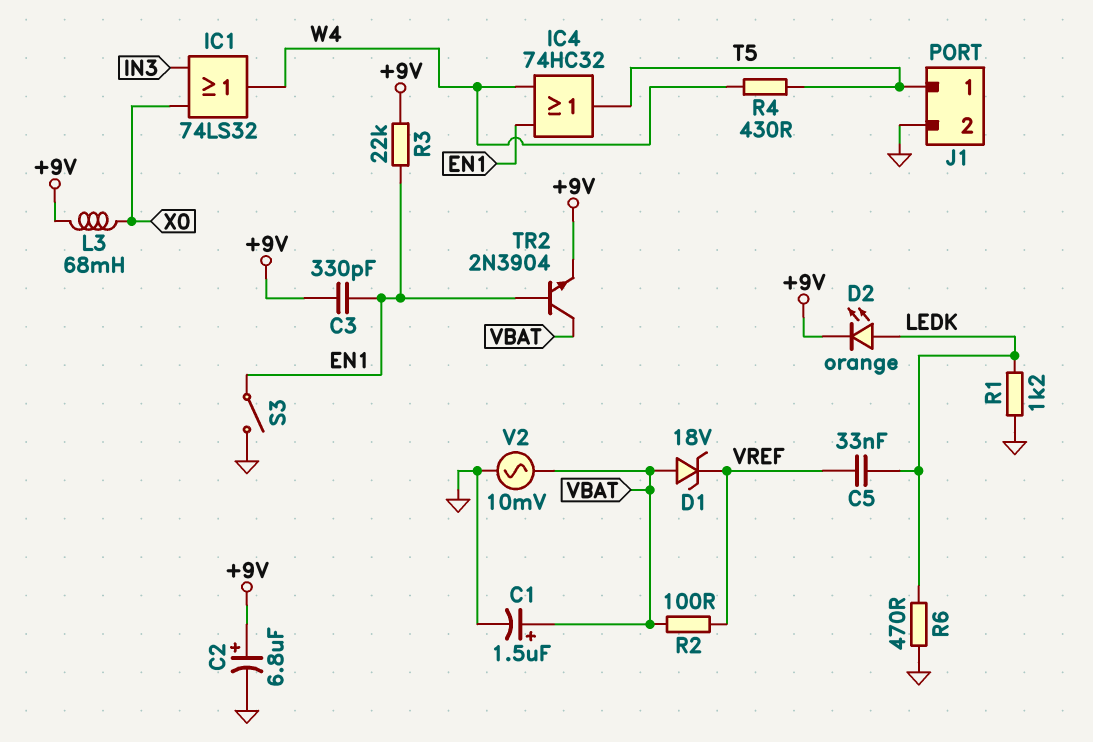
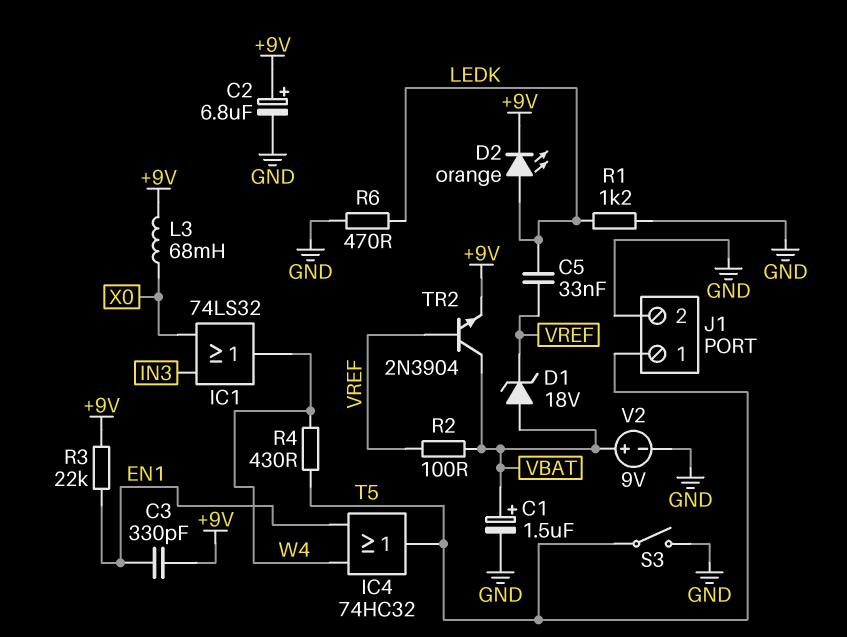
S3: switch (EN1, GND) -> switch (GND, T5)
TR2: NPN 2N3904 (B EN1, C VBAT, E +9V) -> NPN 2N3904 (B VREF, C VBAT, E +9V)
V2: AC 10mV (GND, VBAT) -> 9V (plus VBAT, minus GND)

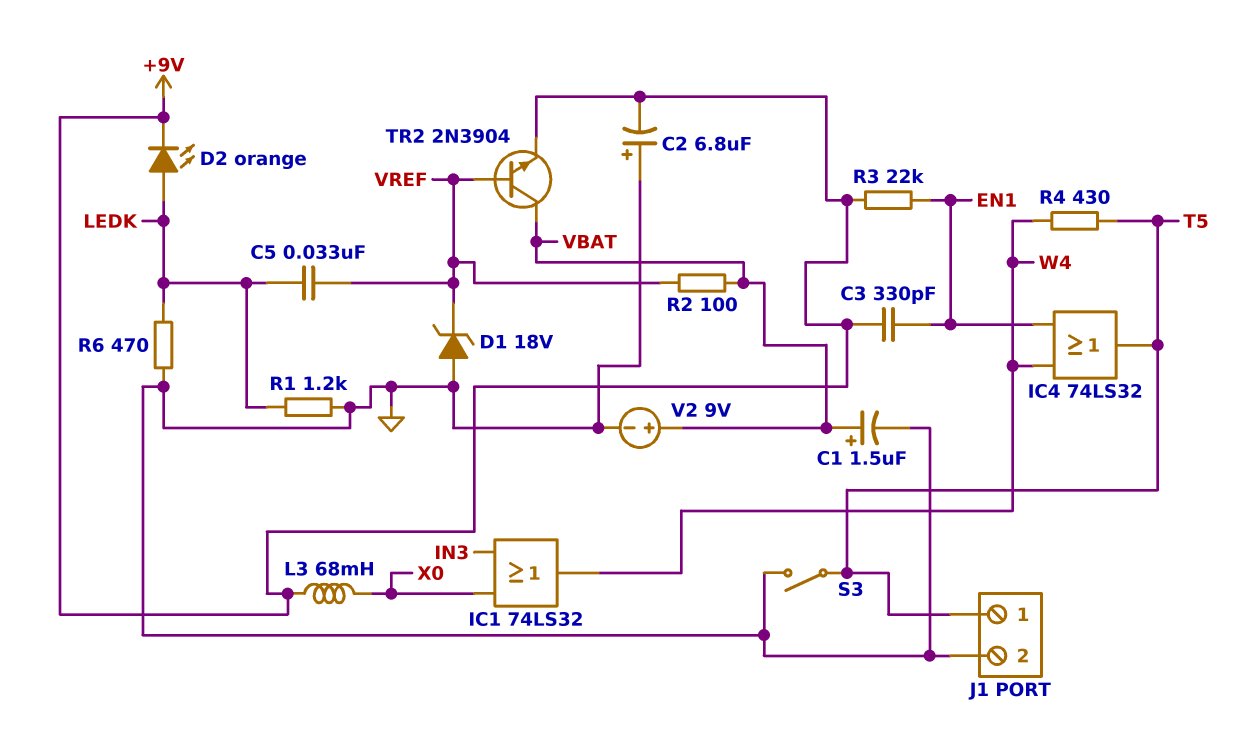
C2: 6.8uF (plus +9V, minus GND) -> 6.8uF (plus GND, minus +9V)
D1: zener 18V (A VBAT, K VREF) -> zener 18V (A GND, K VREF)
IC4: OR 74HC32 (in EN1, in W4, out T5) -> OR 74LS32 (in EN1, in W4, out T5)

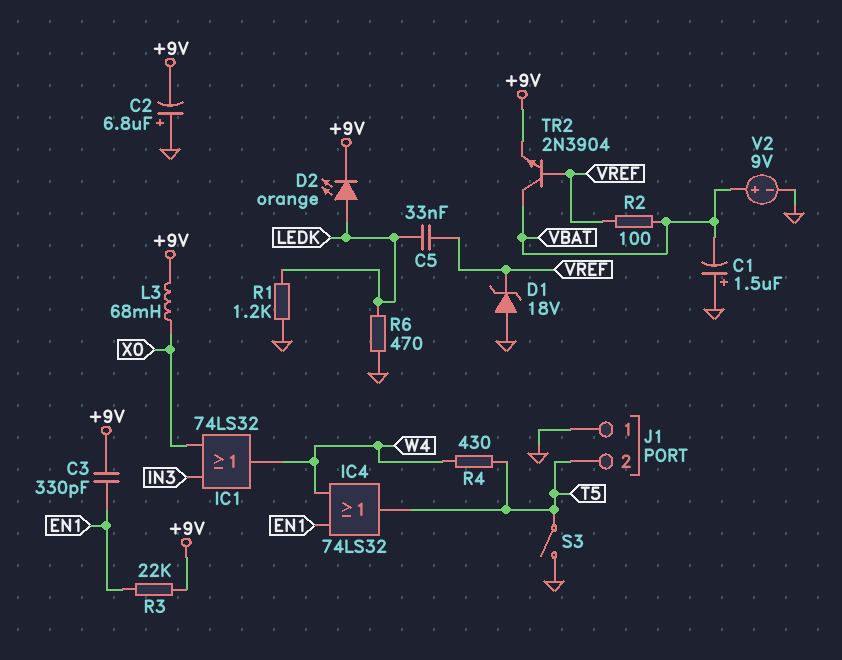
C1: 1.5uF (plus VBAT, minus GND) -> 1.5uF (plus GND, minus VBAT)
J1 pin 1: T5 -> GND
J1 pin 2: GND -> T5

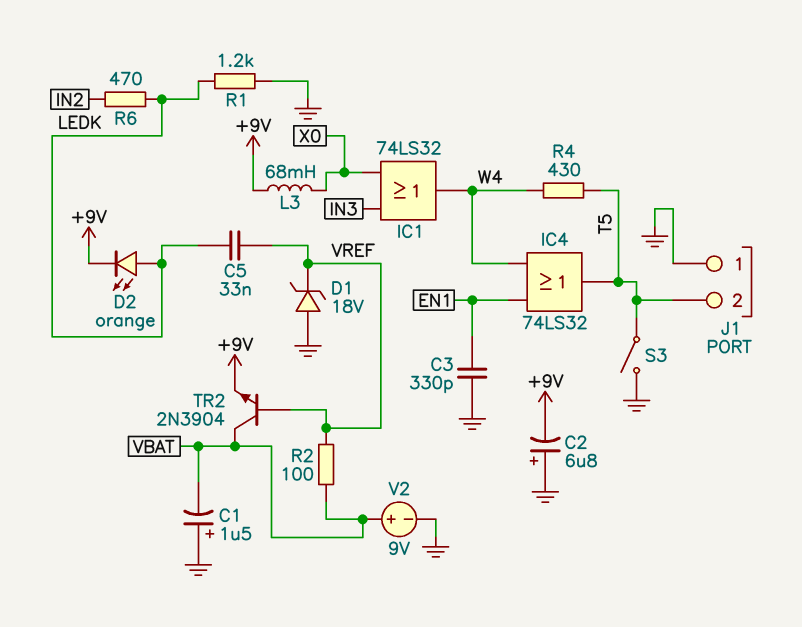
C3: 330pF (+9V, EN1) -> 330pF (EN1, GND)
R3: 22k (+9V, EN1) -> none
R6: 470 (GND, LEDK) -> 470 (IN2, LEDK)

